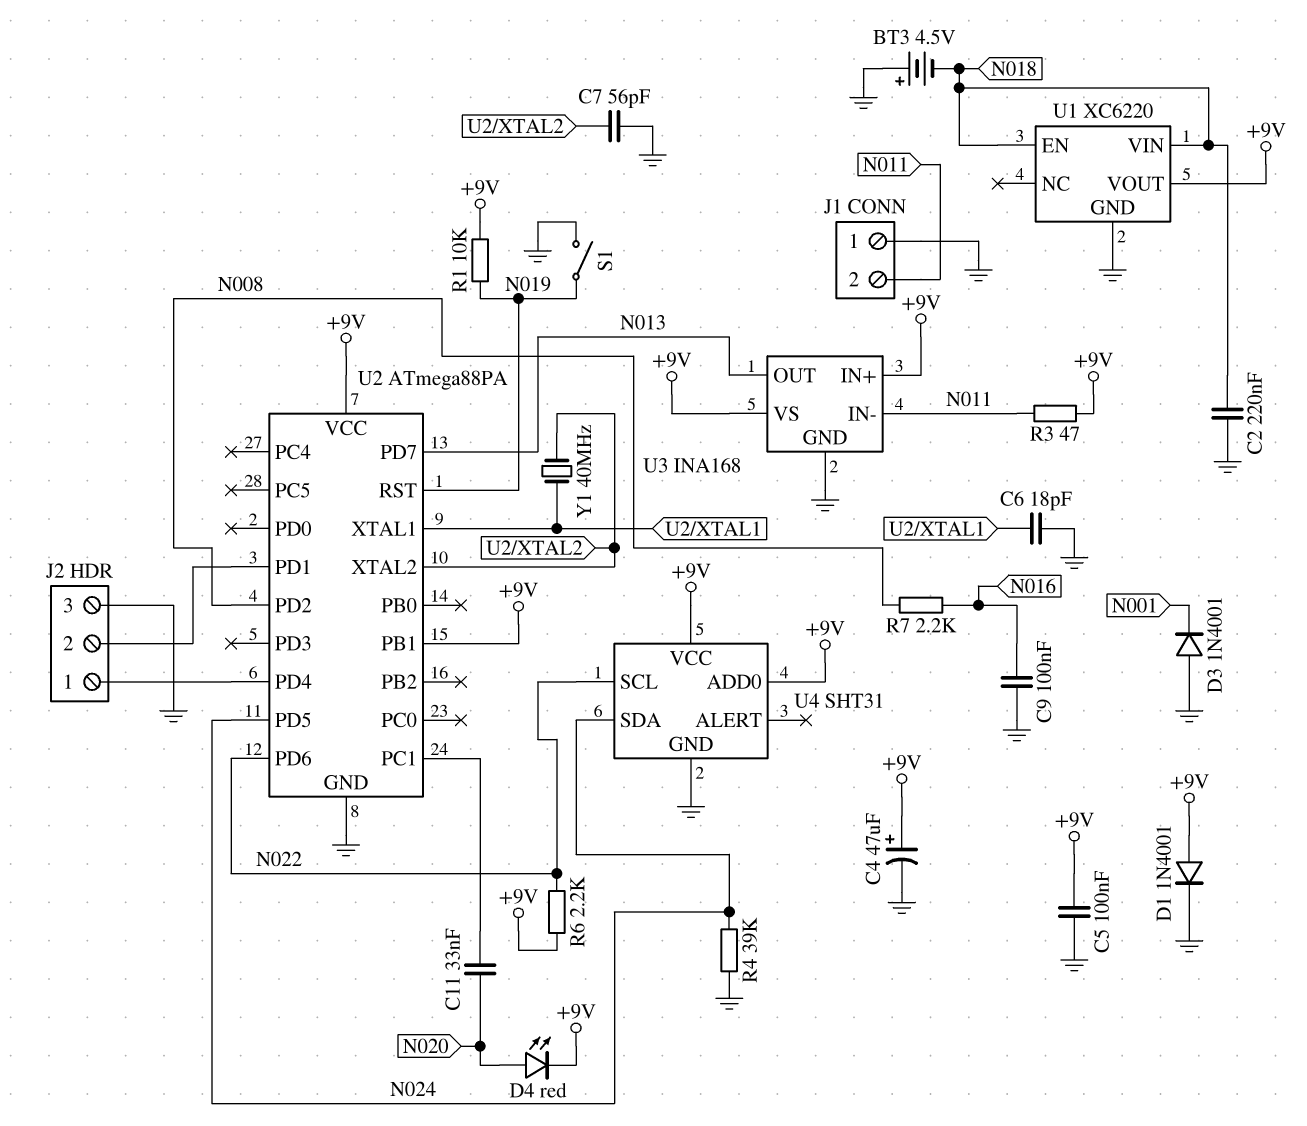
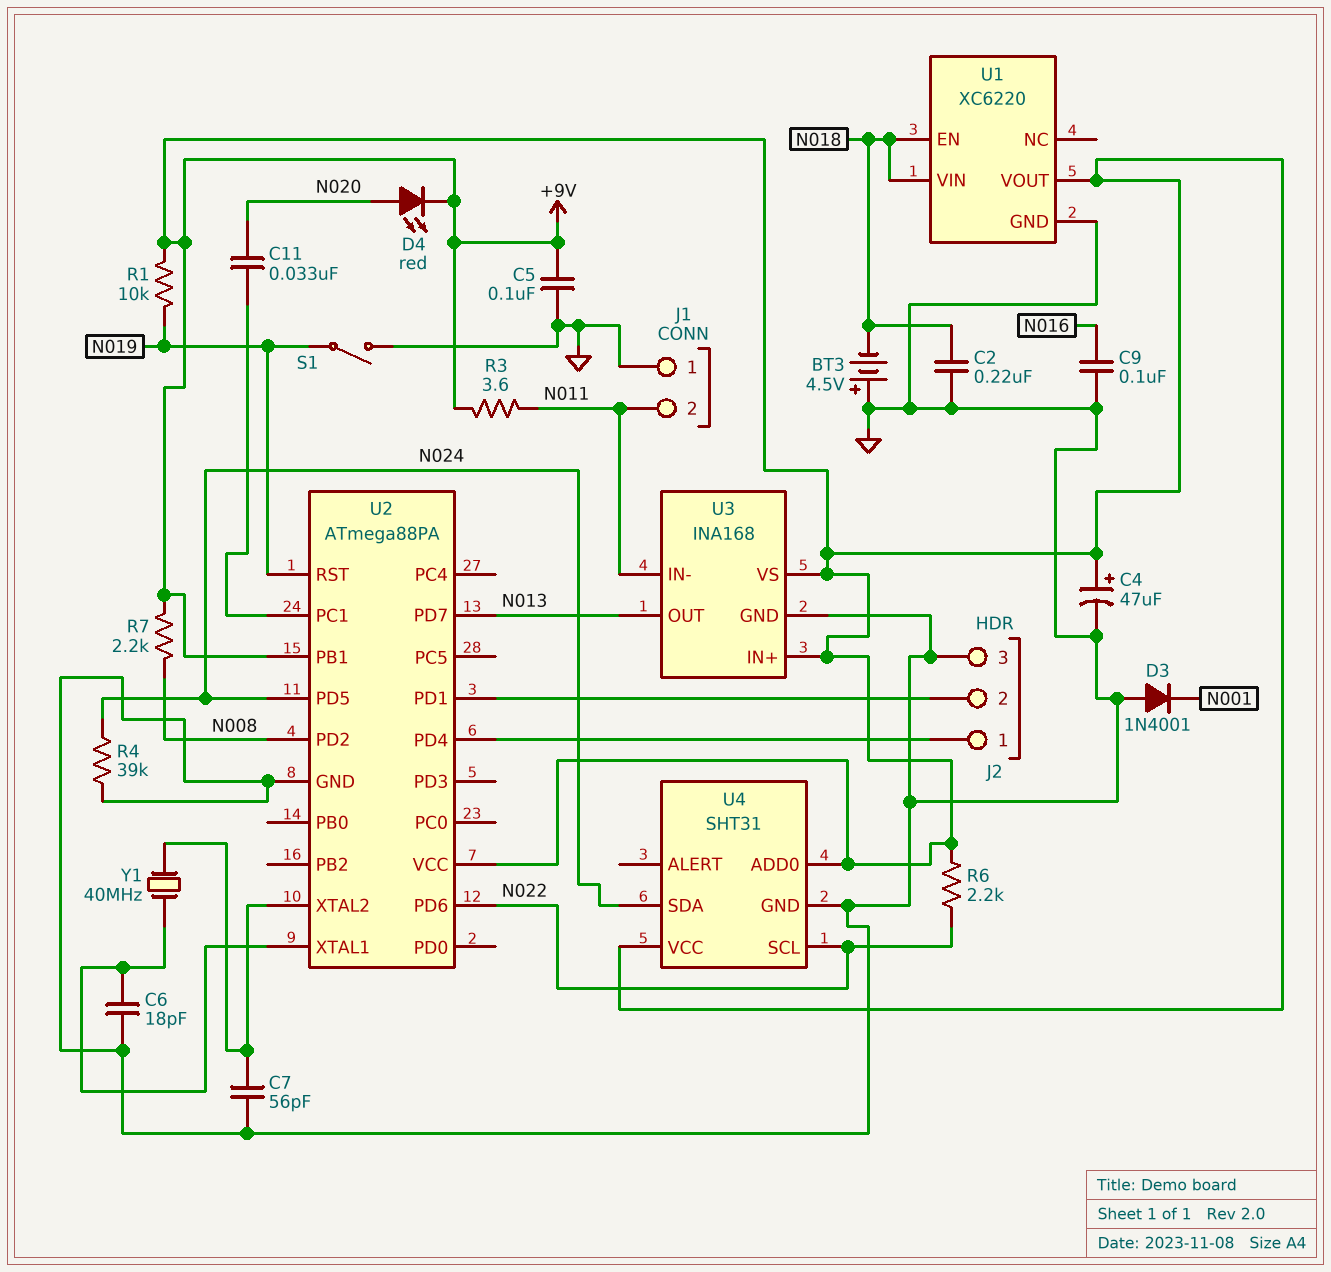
D1: diode 1N4001 (A +9V, K GND) -> none
R3: 47 (+9V, N011) -> 3.6 (+9V, N011)
R7: 2.2k (N008, N016) -> 2.2k (+9V, N008)

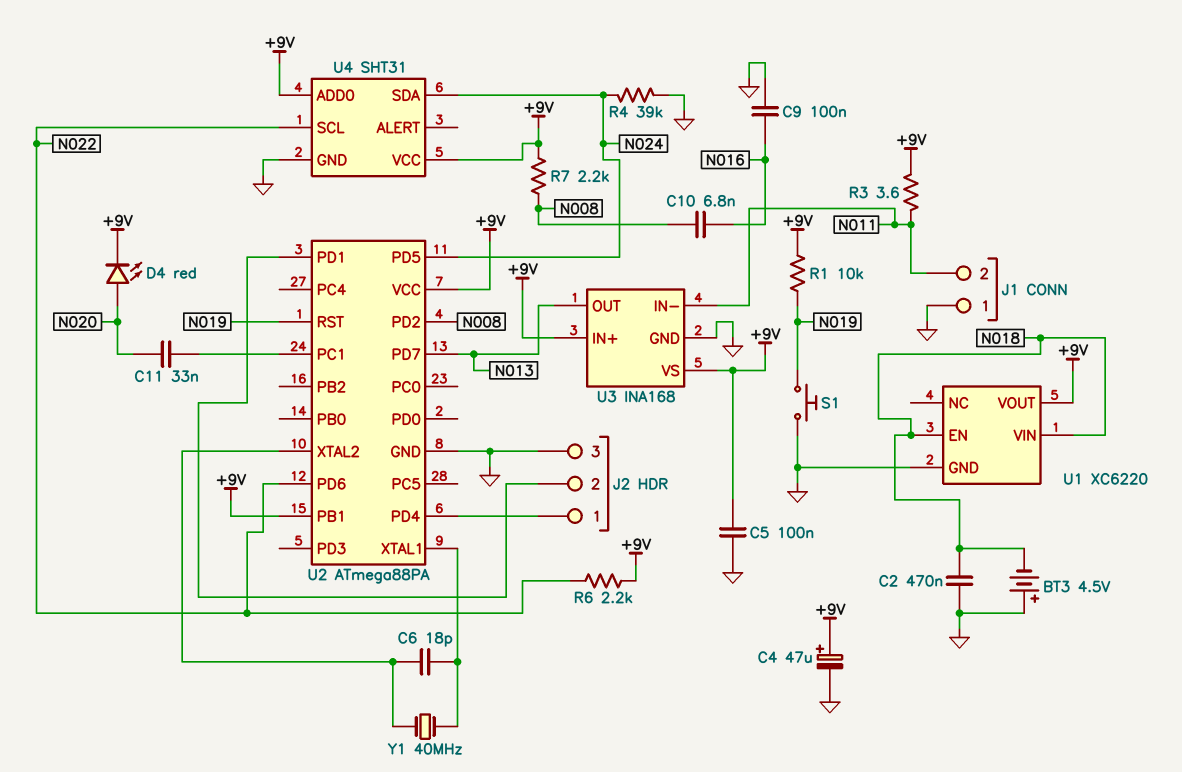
C2: 220nF (GND, N018) -> 470nF (GND, N018)
C6: 18pF (GND, U2/XTAL1) -> 18pF (U2/XTAL1, U2/XTAL2)
C7: 56pF (GND, U2/XTAL2) -> none
C10: none -> 6.8nF (N008, N016)
D3: diode 1N4001 (A GND, K N001) -> none
S1: switch (GND, N019) -> button (GND, N019)

